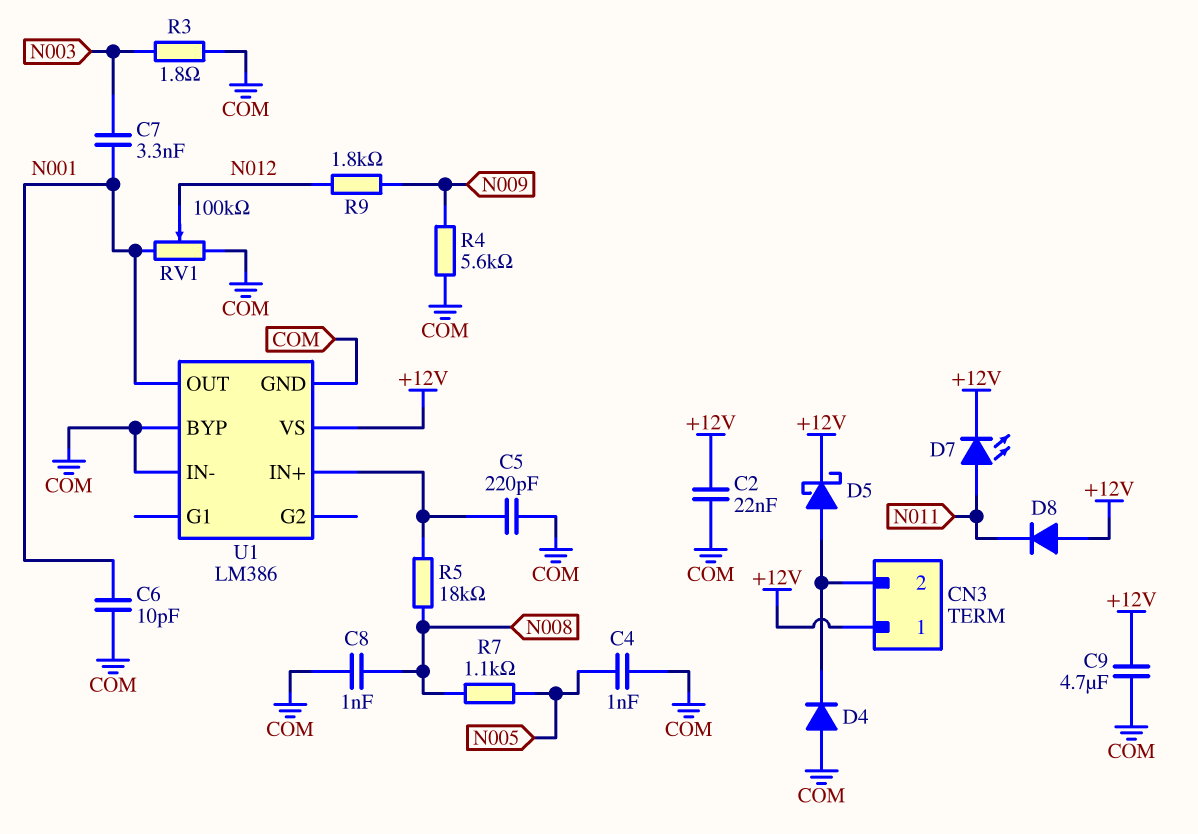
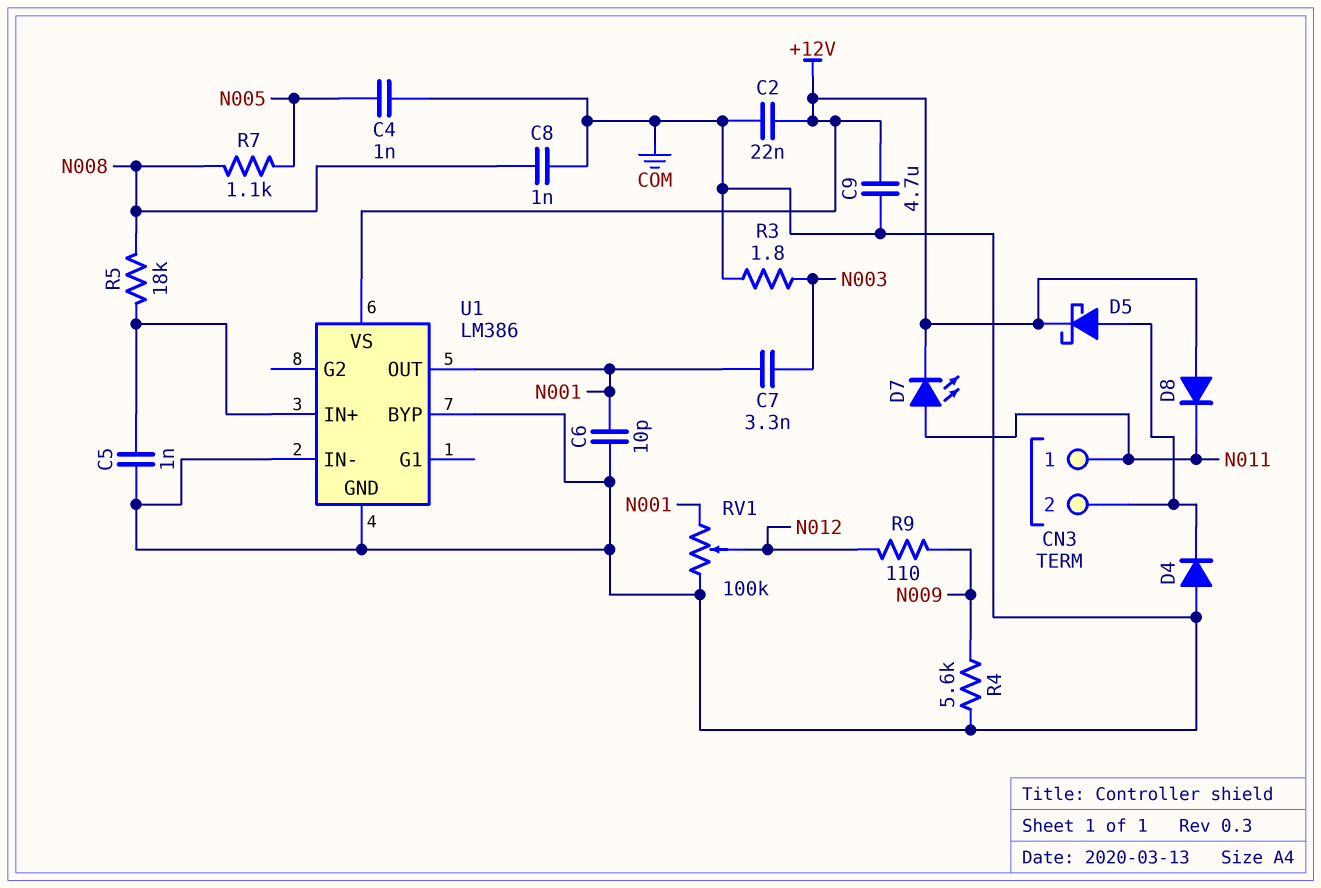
C5: 220pF (COM, U1/IN+) -> 1nF (COM, U1/IN+)
CN3 pin 1: +12V -> N011
R9: 1.8k (N009, N012) -> 110 (N009, N012)

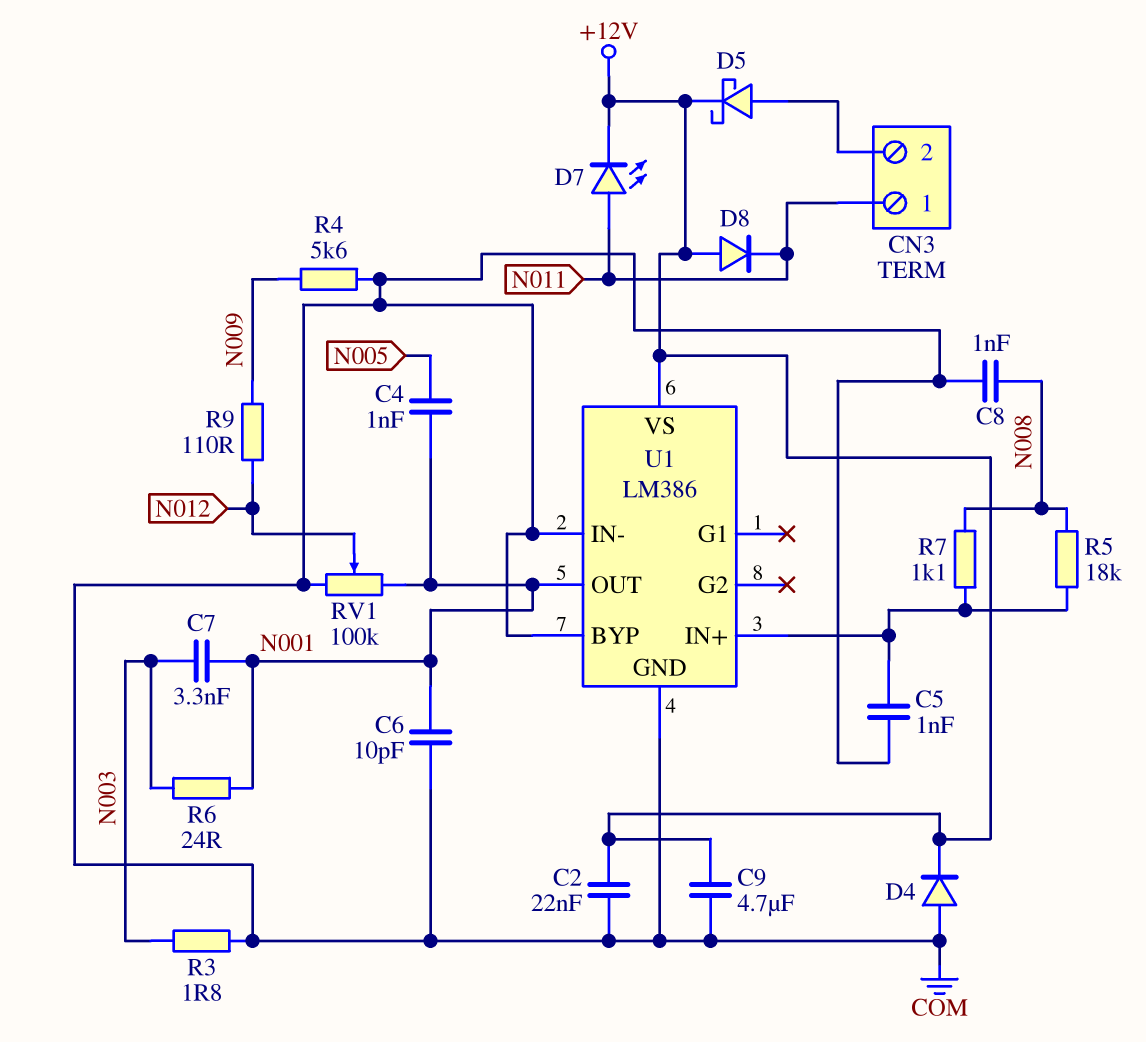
C4: 1nF (COM, N005) -> 1nF (N001, N005)
D4: diode (A COM, K CN3/2) -> diode (A COM, K +12V)
R6: none -> 24 (N001, N003)
R7: 1.1k (N005, N008) -> 1.1k (N008, U1/IN+)

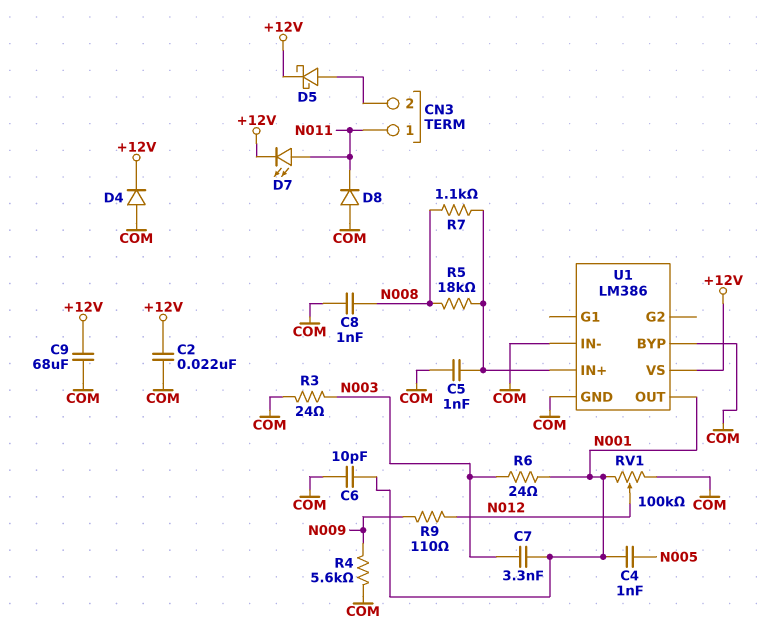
C9: 4.7uF (+12V, COM) -> 68uF (+12V, COM)
D8: diode (A +12V, K N011) -> diode (A COM, K N011)
R3: 1.8 (COM, N003) -> 24 (COM, N003)

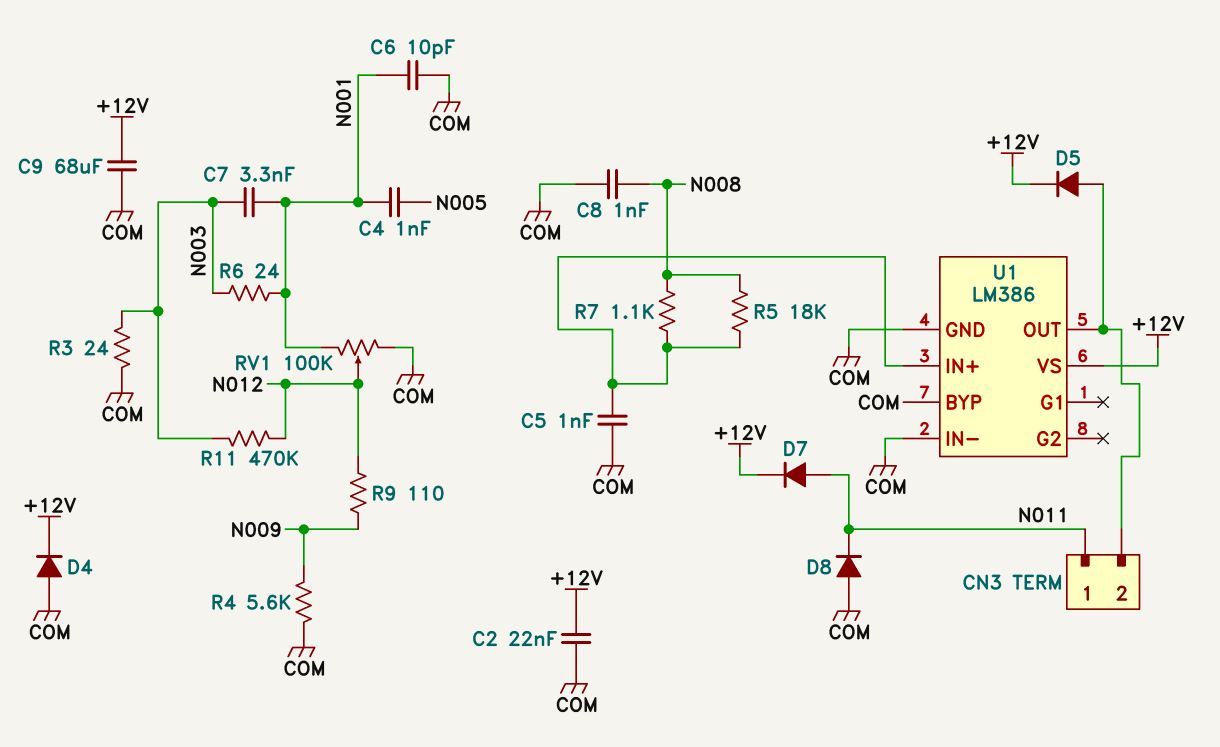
D5: schottky (A CN3/2, K +12V) -> diode (A CN3/2, K +12V)
D7: LED (A N011, K +12V) -> diode (A N011, K +12V)
R11: none -> 470k (N003, N012)
U1 pin OUT: N001 -> CN3/2

